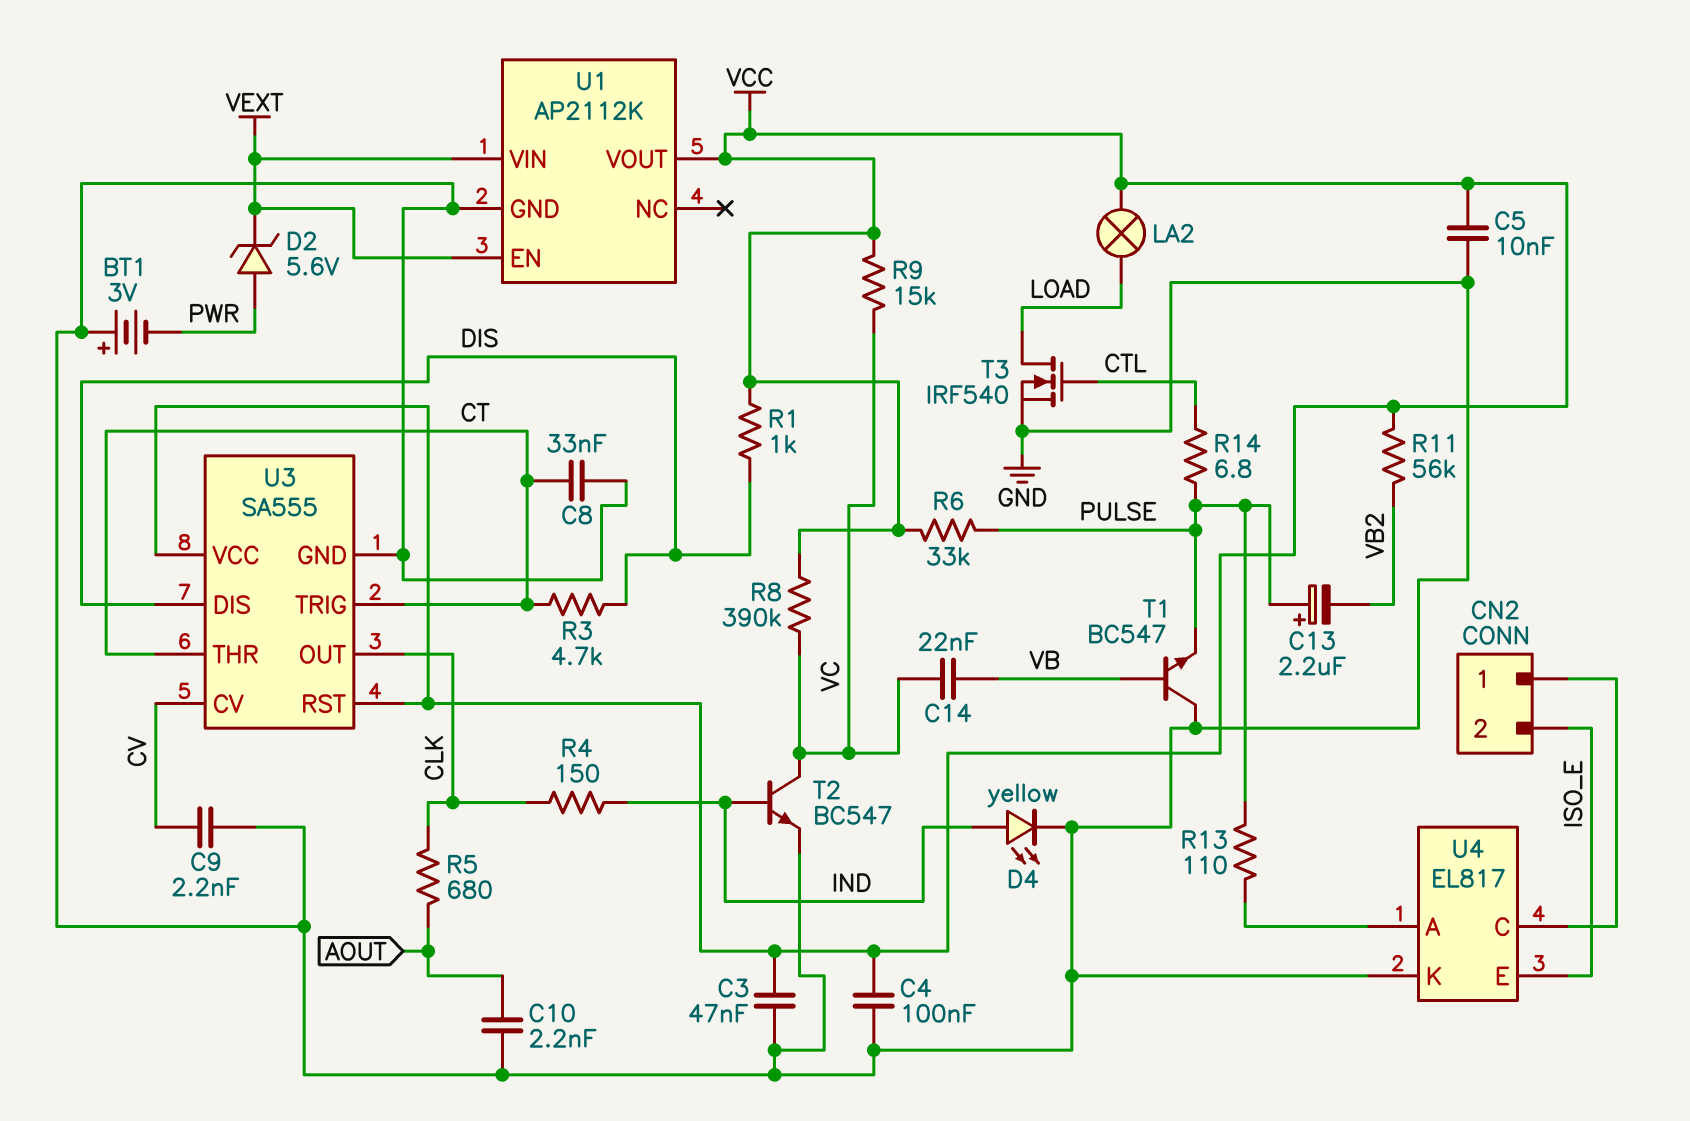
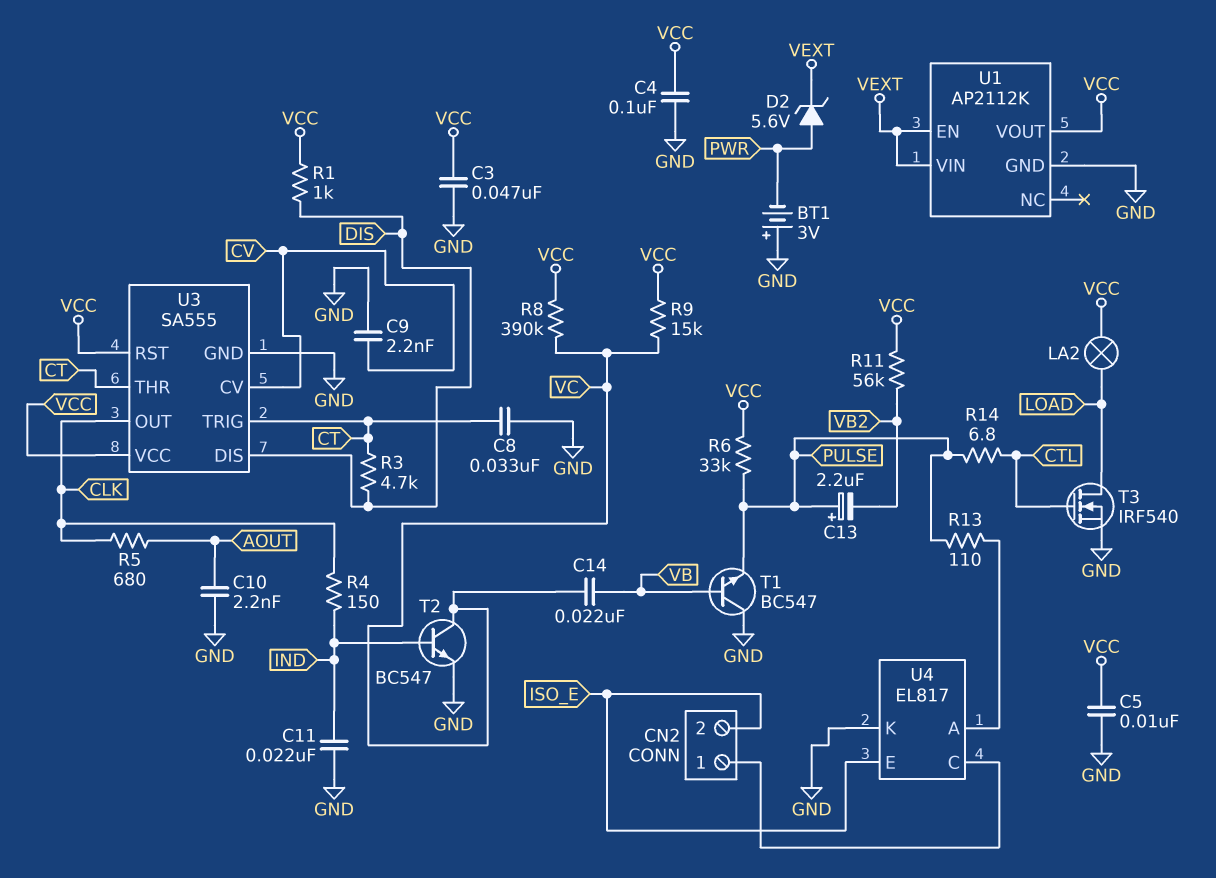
C11: none -> 22nF (GND, IND)
D4: LED yellow (A IND, K GND) -> none

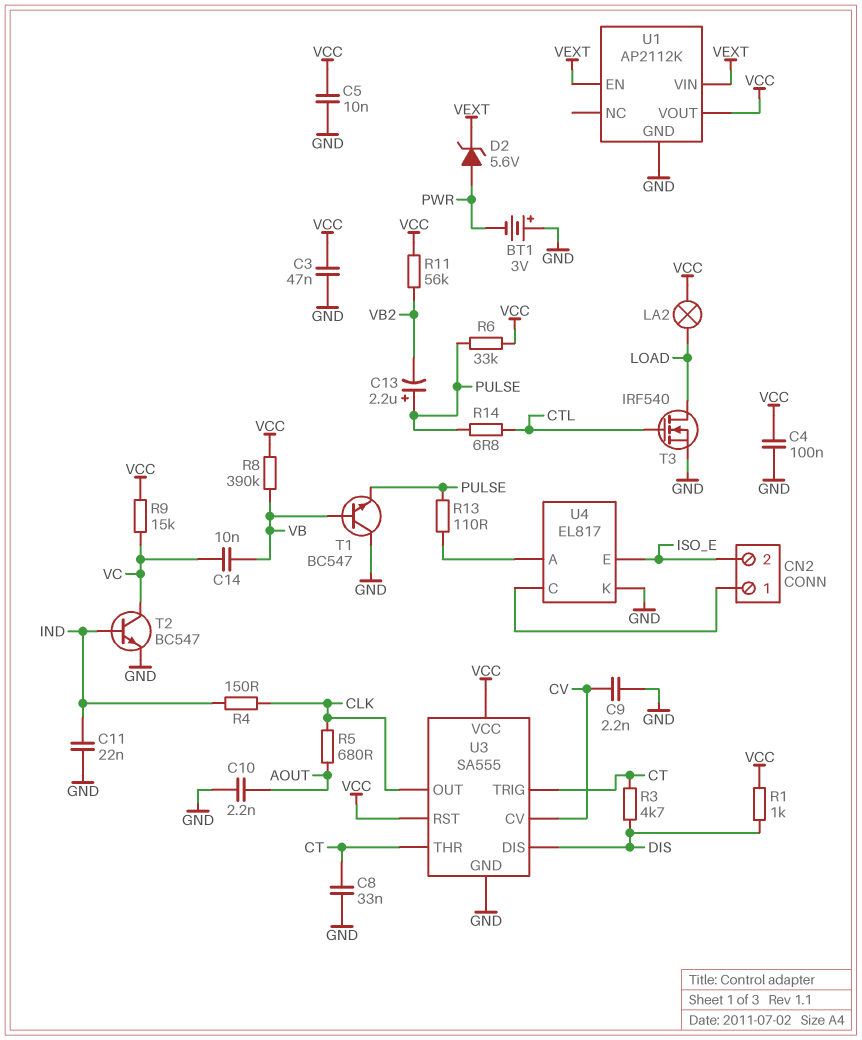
C14: 22nF (VB, VC) -> 10nF (VB, VC)
R8: 390k (VC, VCC) -> 390k (VB, VCC)

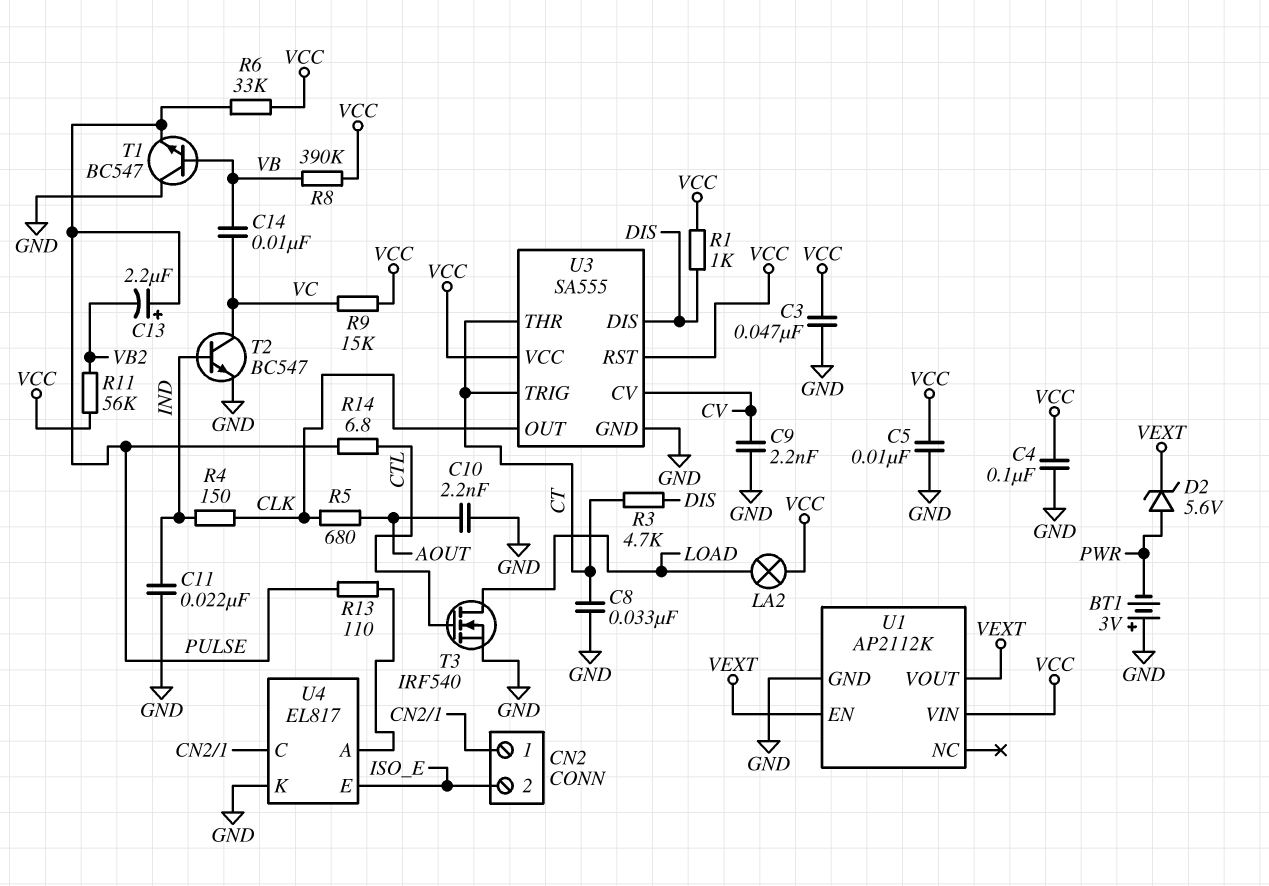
U1 pin VIN: VEXT -> VCC
U1 pin VOUT: VCC -> VEXT

